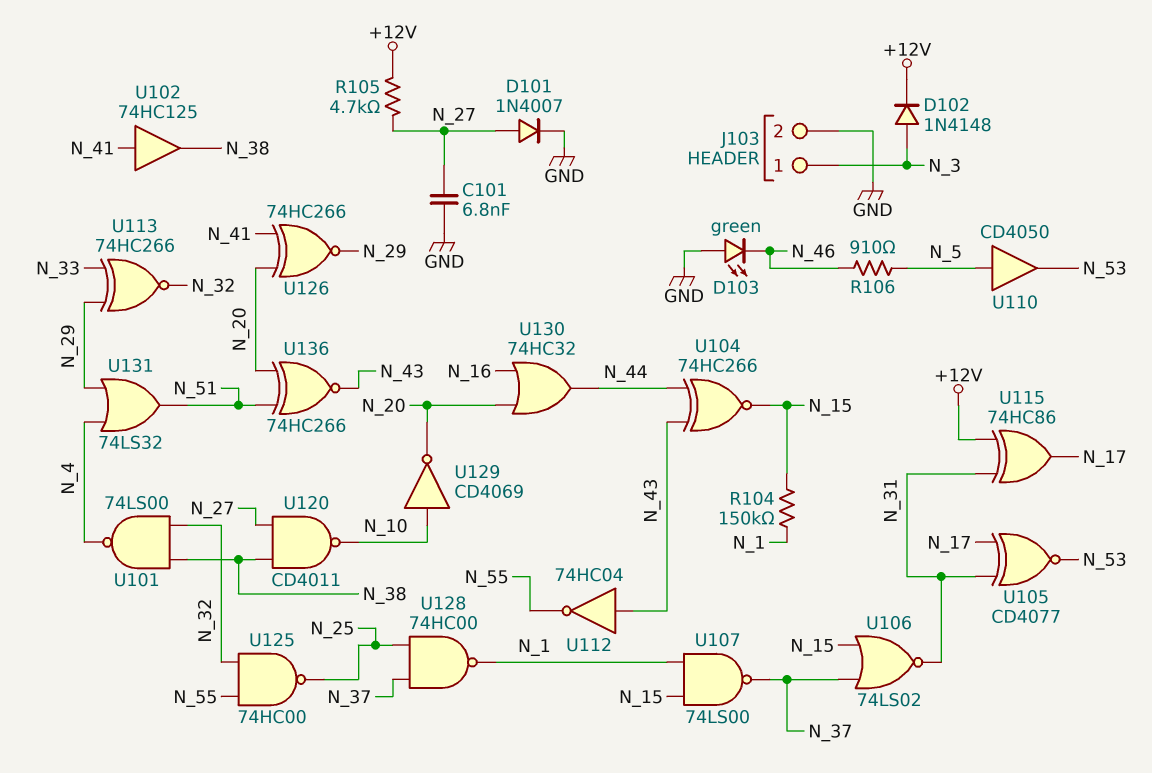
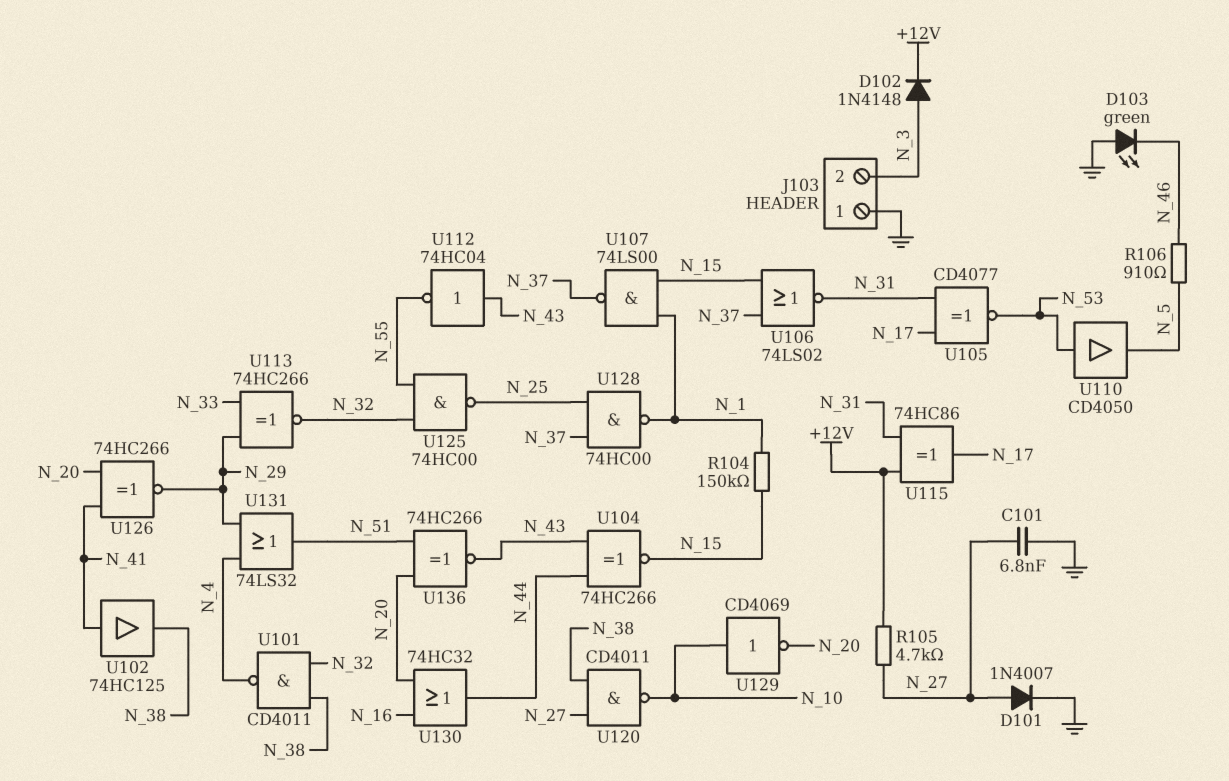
J103 pin 1: N_3 -> GND
J103 pin 2: GND -> N_3
U101: NAND 74LS00 (in N_32, in N_38, out N_4) -> NAND CD4011 (in N_32, in N_38, out N_4)
U110: buffer CD4050 (in N_5, out N_53) -> buffer CD4050 (in N_53, out N_5)

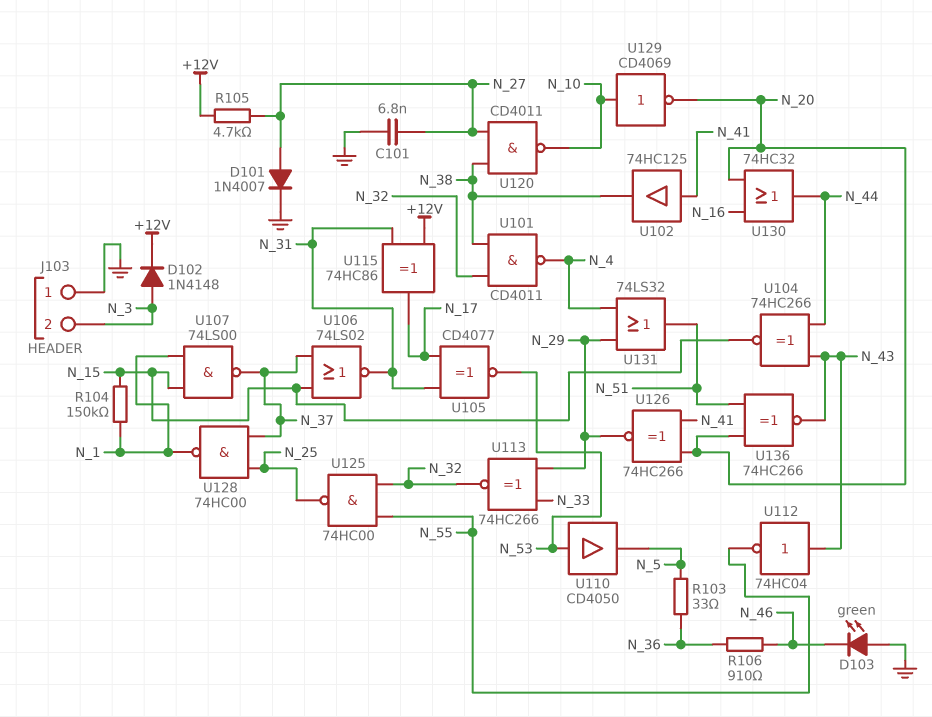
R103: none -> 33 (N_5, N_36)
R106: 910 (N_5, N_46) -> 910 (N_36, N_46)

